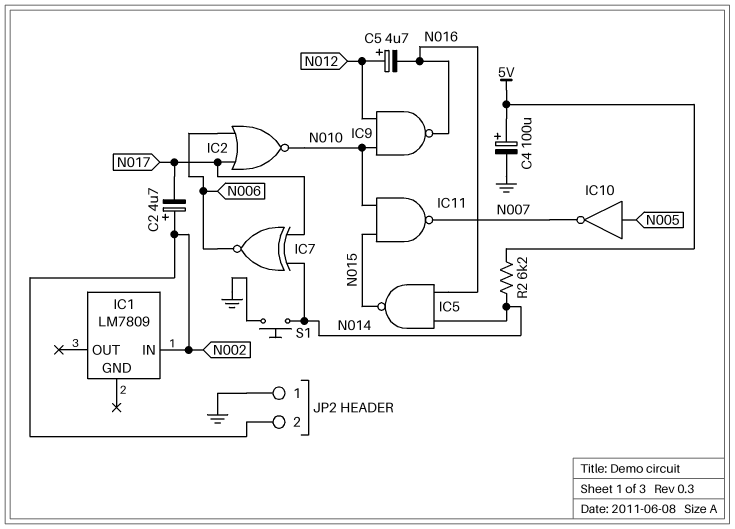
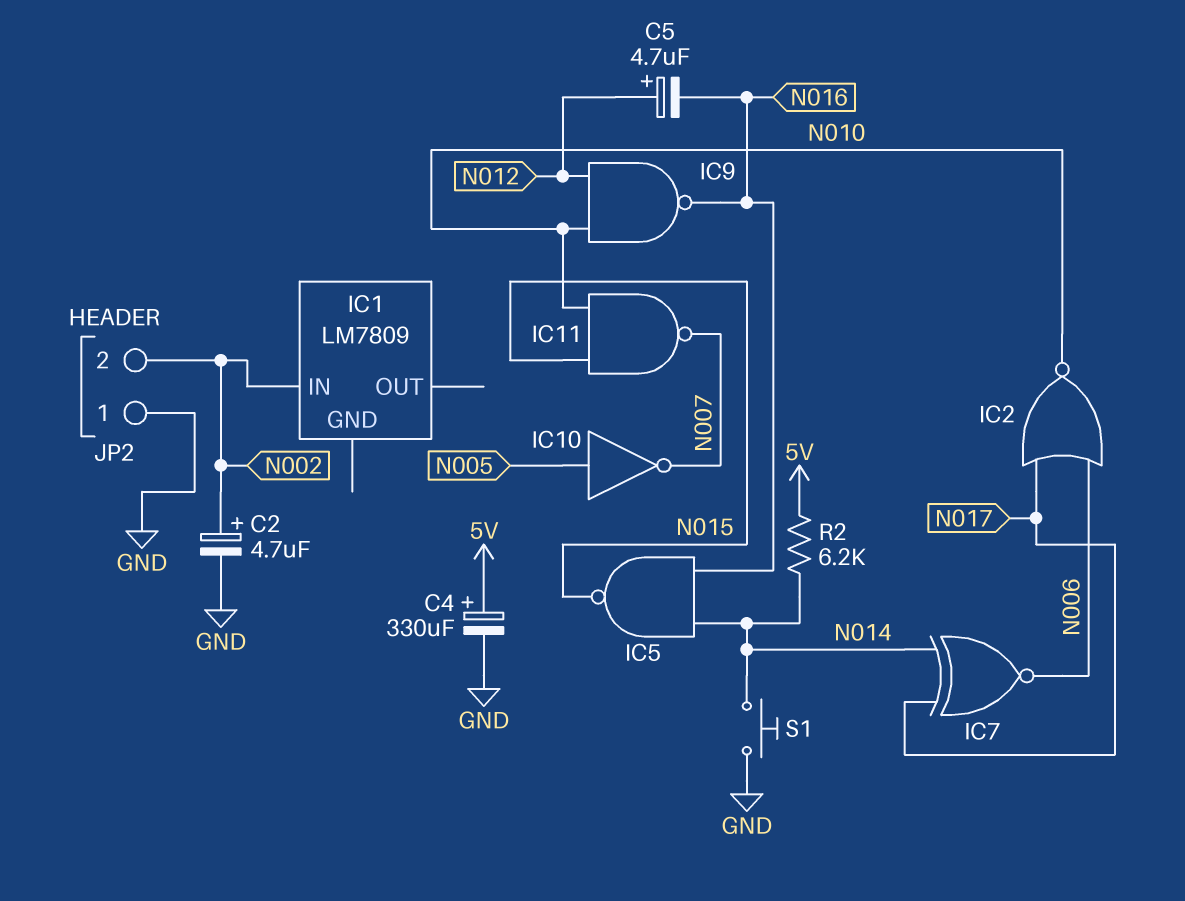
C2: 4.7uF (plus N002, minus N017) -> 4.7uF (plus N002, minus GND)
C4: 100uF (plus 5V, minus GND) -> 330uF (plus 5V, minus GND)

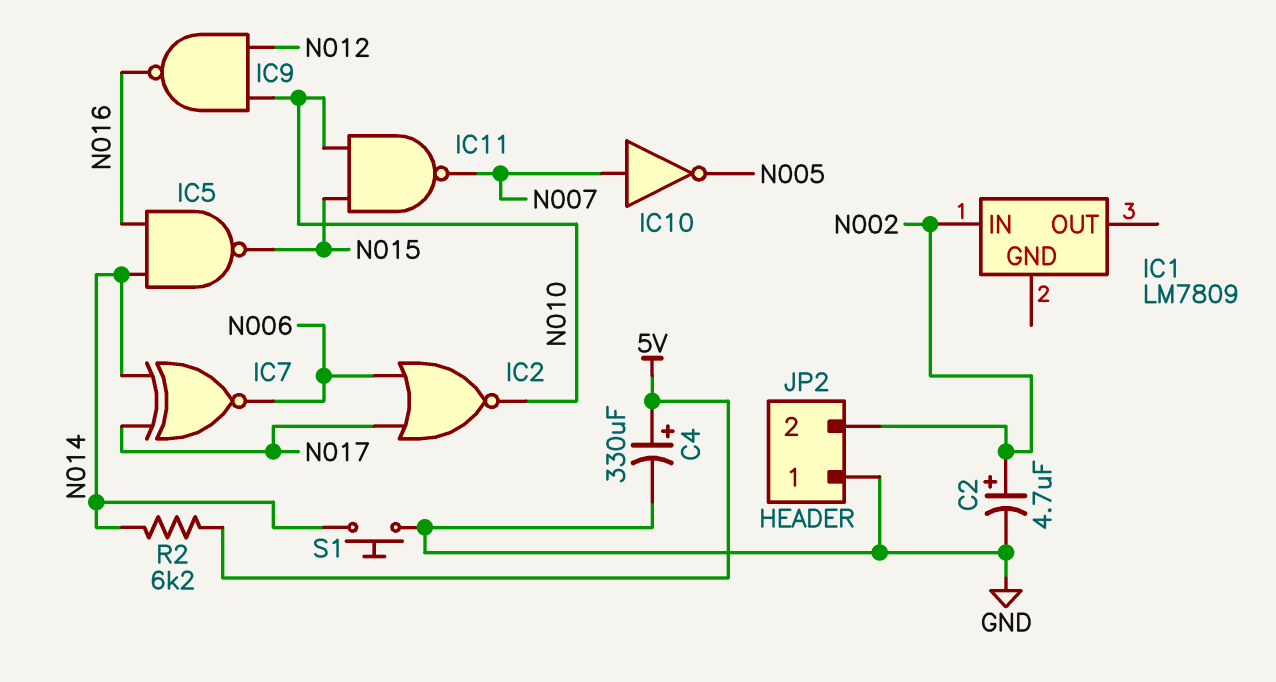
C5: 4.7uF (plus N012, minus N016) -> none
IC10: NOT (in N005, out N007) -> NOT (in N007, out N005)

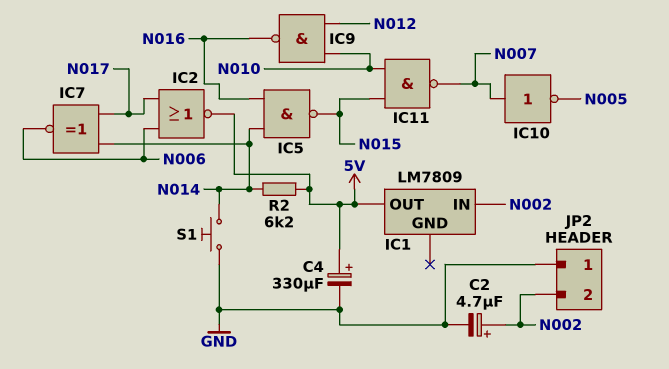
IC1 pin OUT: none -> 5V
IC2: NOR (in N006, in N017, out N010) -> NOR (in N006, in N017, out 5V)

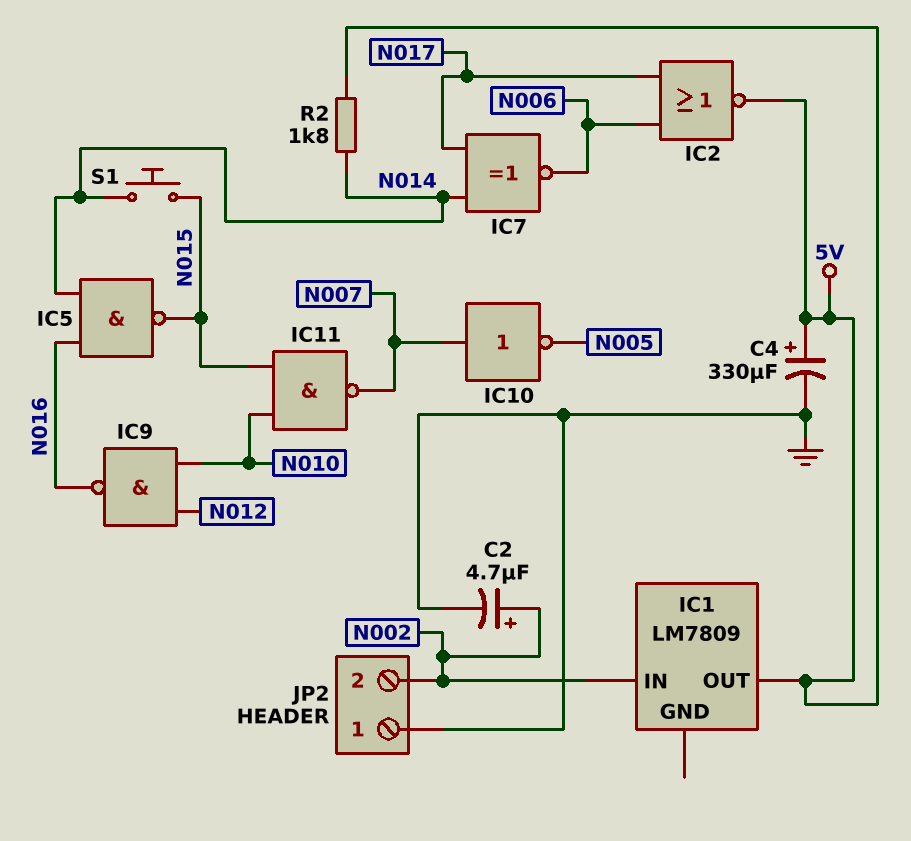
R2: 6.2k (5V, N014) -> 1.8k (5V, N014)
S1: button (GND, N014) -> button (N014, N015)

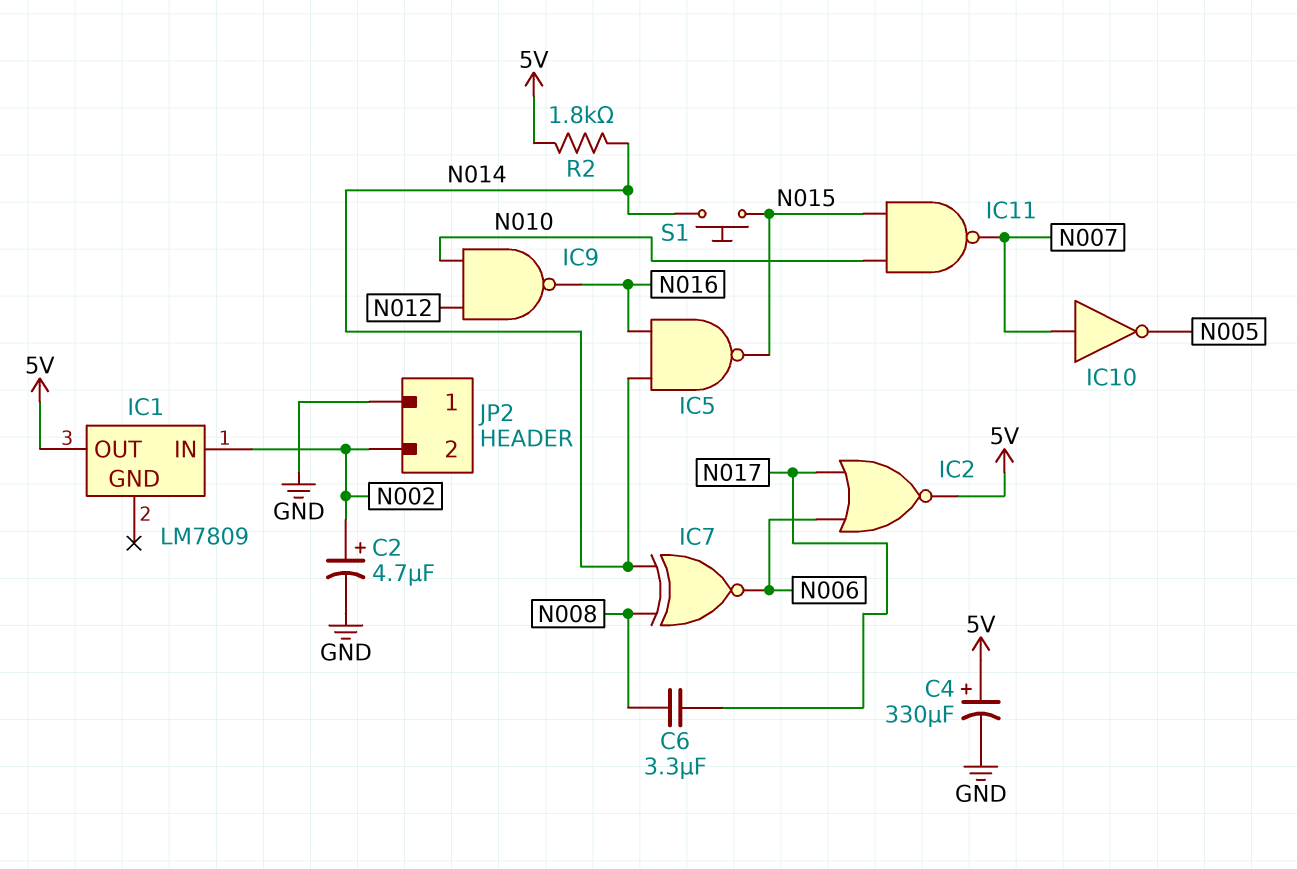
C6: none -> 3.3uF (N008, N017)
IC7: XNOR (in N014, in N017, out N006) -> XNOR (in N008, in N014, out N006)

